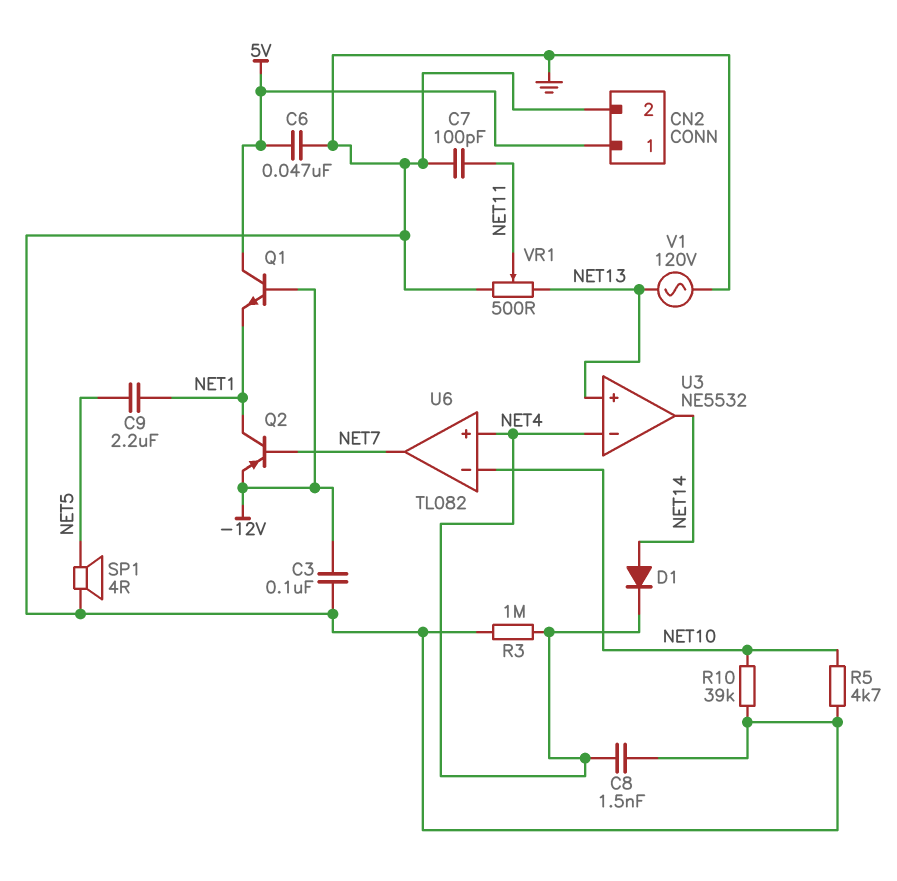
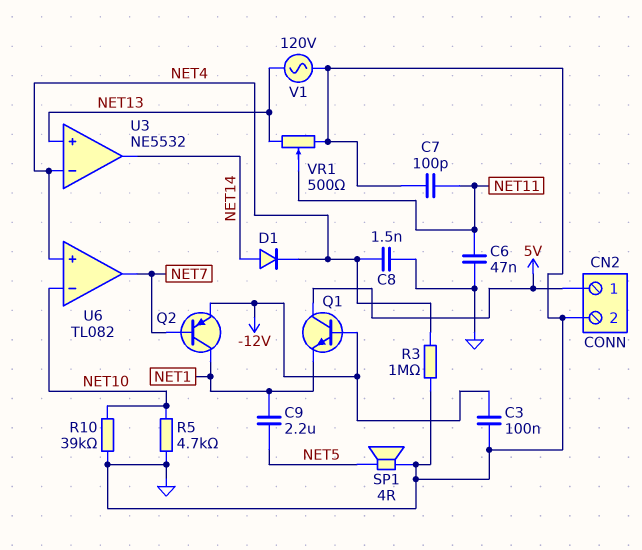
C6: 47nF (5V, GND) -> 47nF (GND, NET11)

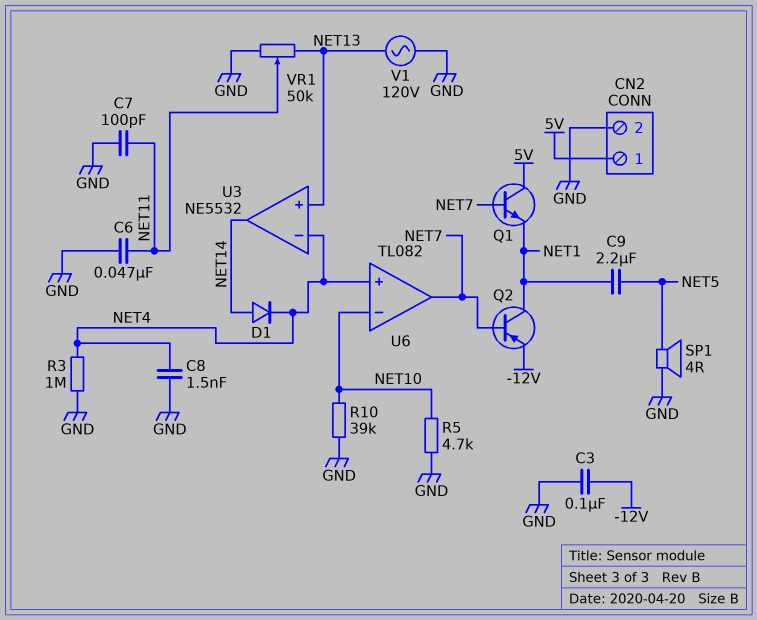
Q1: NPN (B -12V, C 5V, E NET1) -> NPN (B NET7, C 5V, E NET1)
VR1: 500 (GND, NET13, wiper NET11) -> 50k (GND, NET13, wiper NET11)

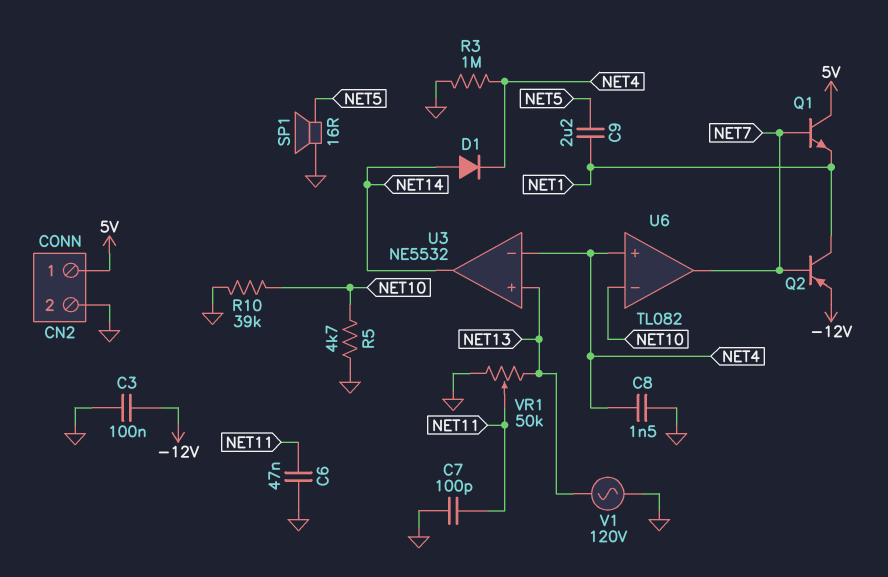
SP1: speaker 4R (GND, NET5) -> speaker 16R (GND, NET5)

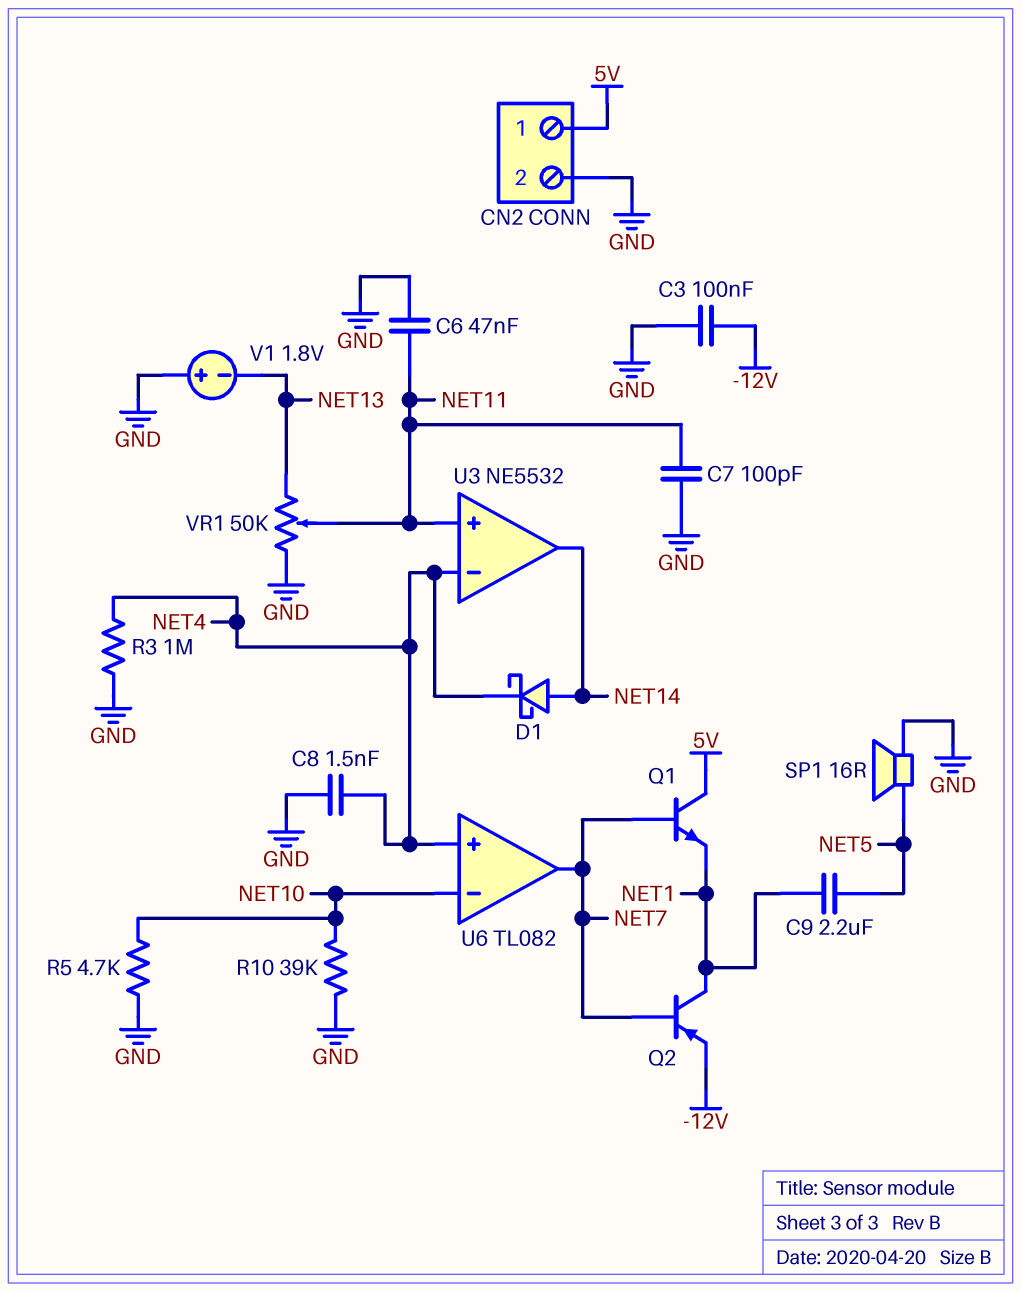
D1: diode (A NET14, K NET4) -> schottky (A NET14, K NET4)
U3 pin in+: NET13 -> NET11
V1: AC 120V (GND, NET13) -> 1.8V (plus GND, minus NET13)

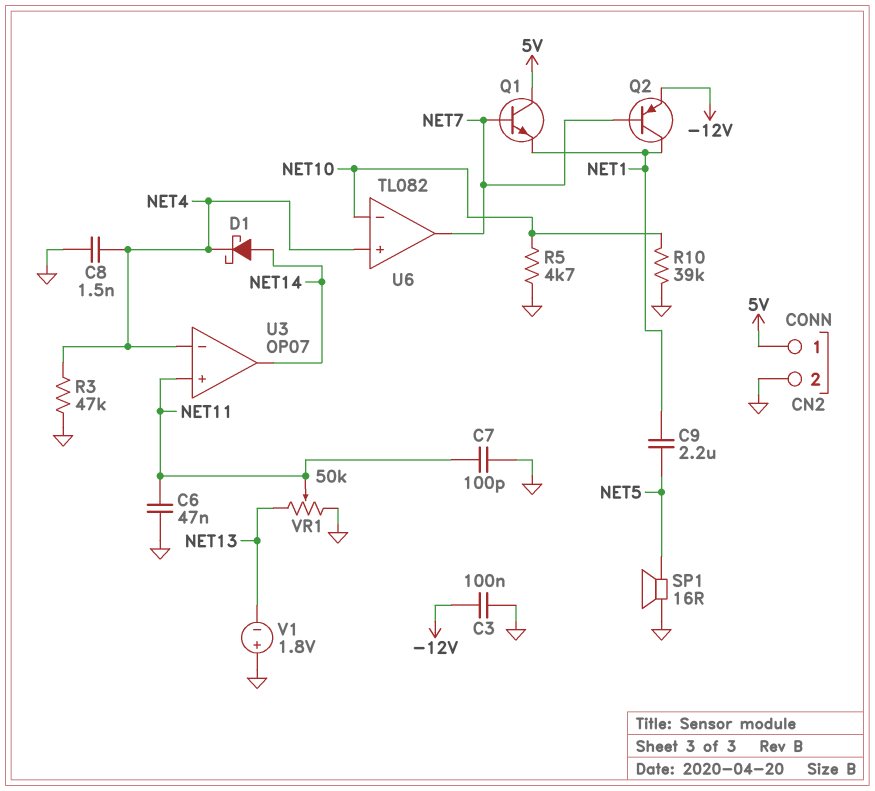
R3: 1M (GND, NET4) -> 47k (GND, NET4)
U3: NE5532 -> OP07

